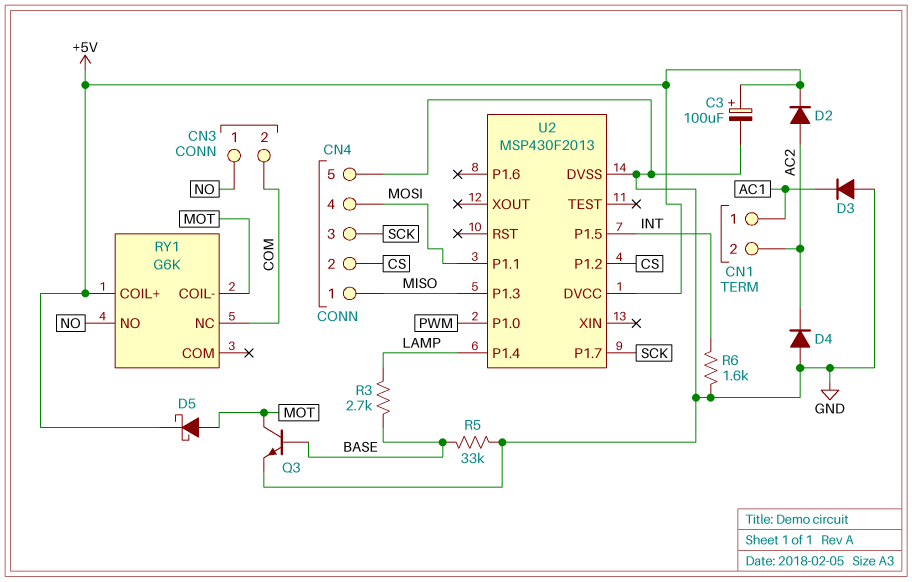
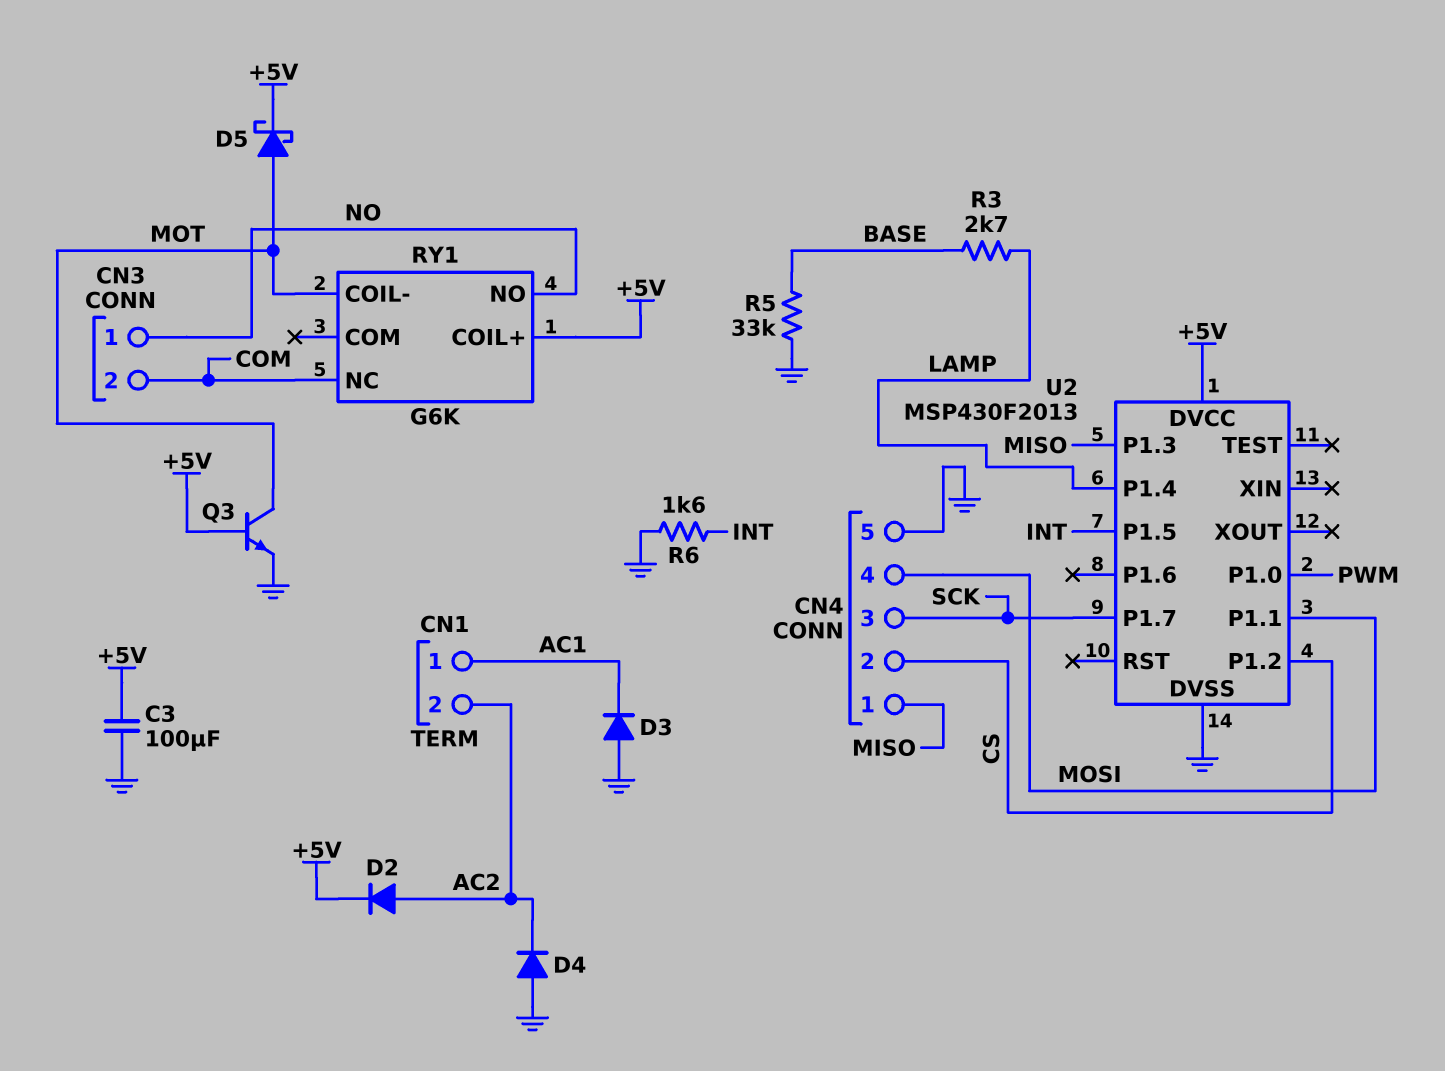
C3: 100uF (plus +5V, minus GND) -> 100uF (+5V, GND)
Q3: NPN (B BASE, C MOT, E GND) -> NPN (B +5V, C MOT, E GND)

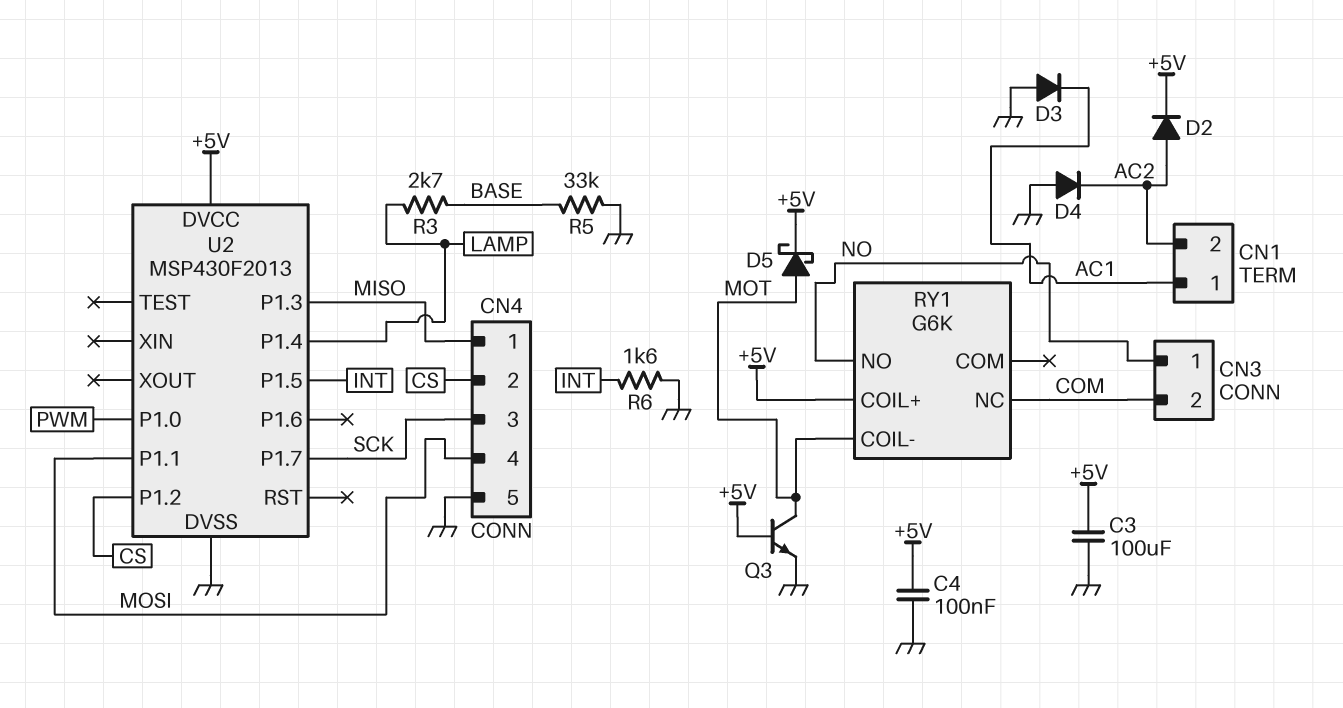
C4: none -> 100nF (+5V, GND)

